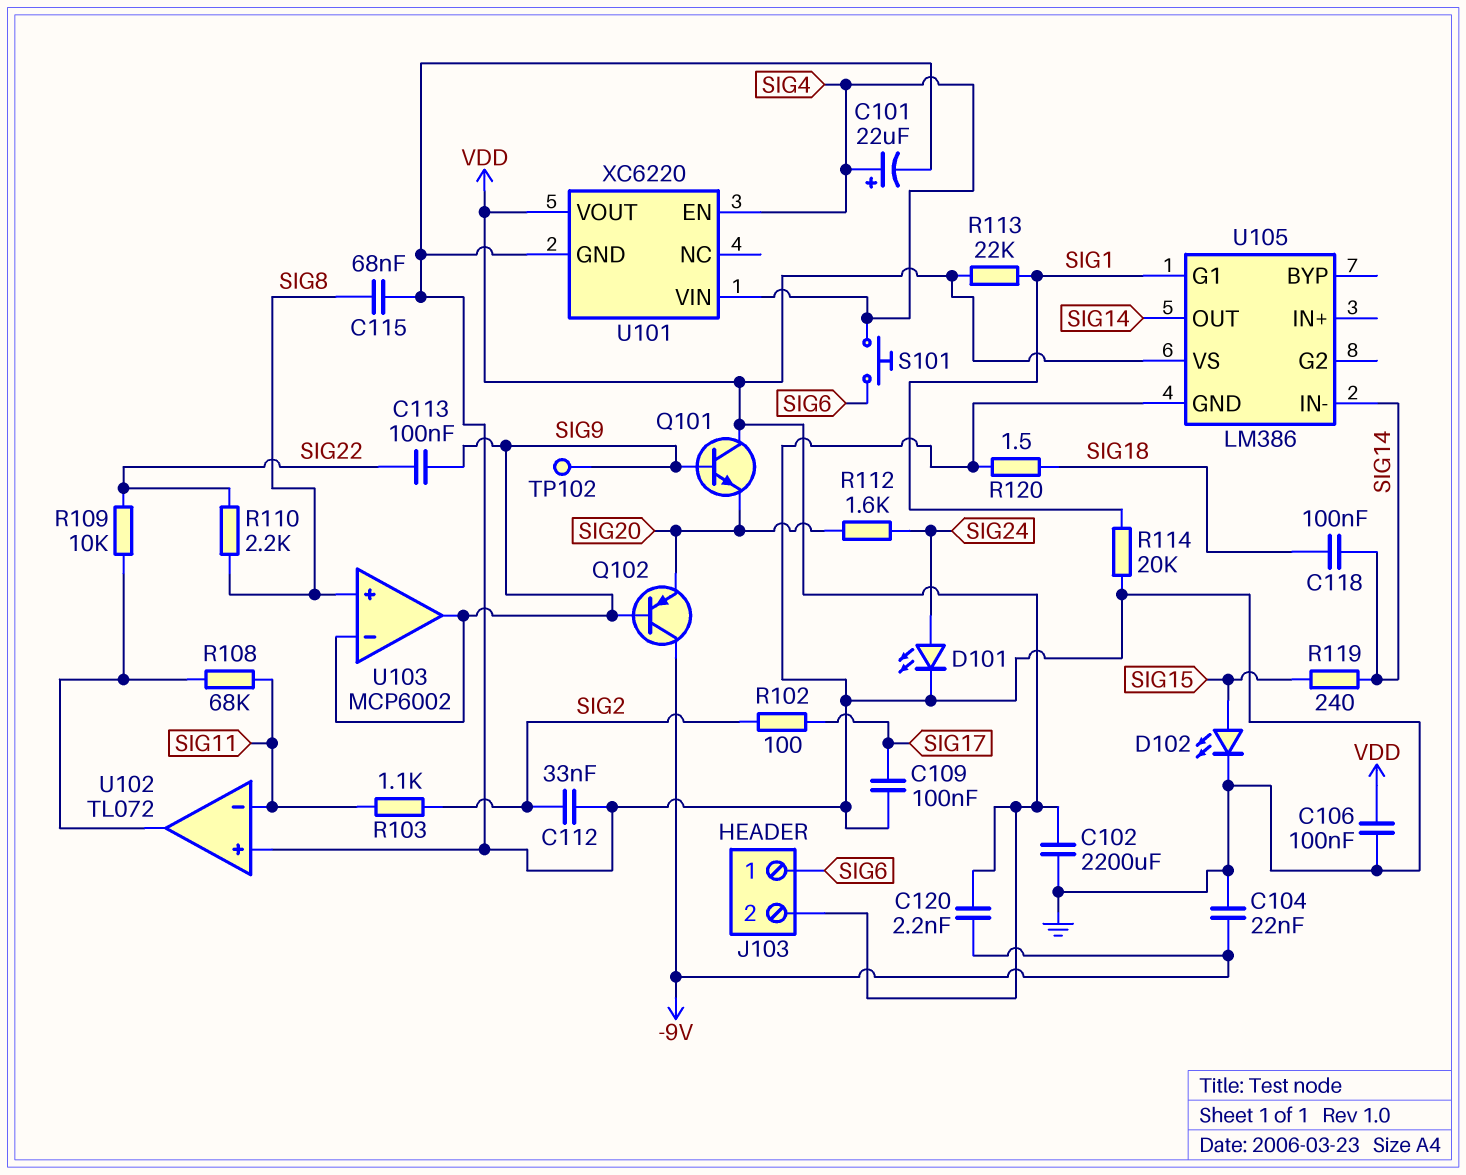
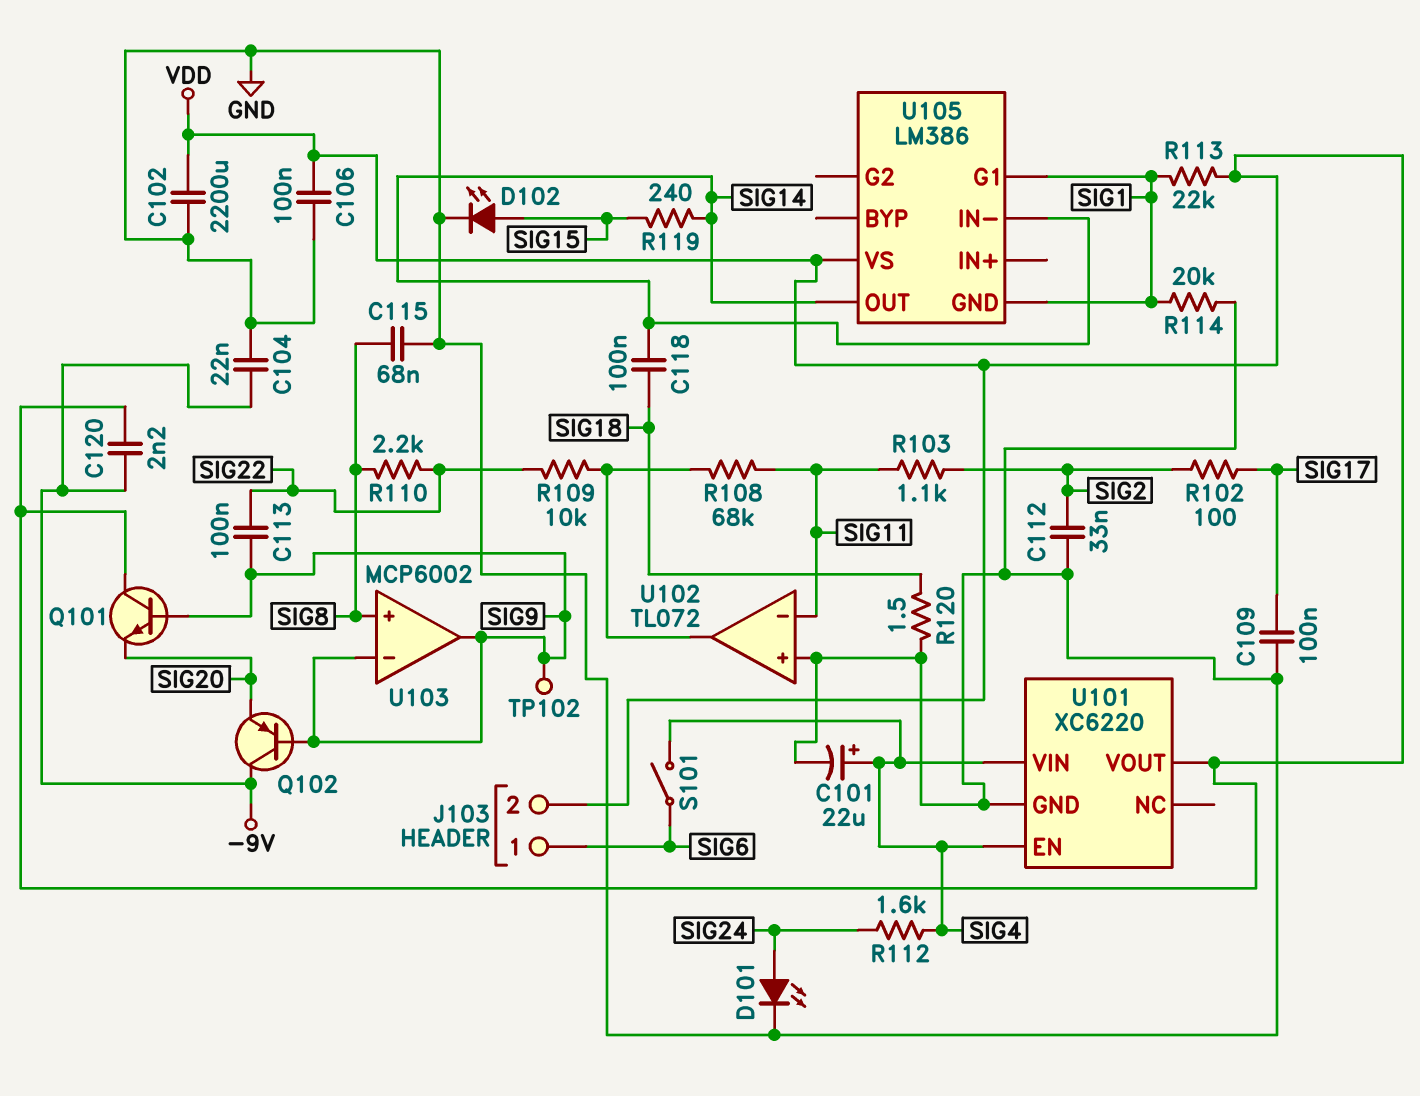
R112: 1.6k (SIG20, SIG24) -> 1.6k (SIG4, SIG24)
S101: button (SIG4, SIG6) -> switch (SIG4, SIG6)
U105 pin GND: GND -> SIG1

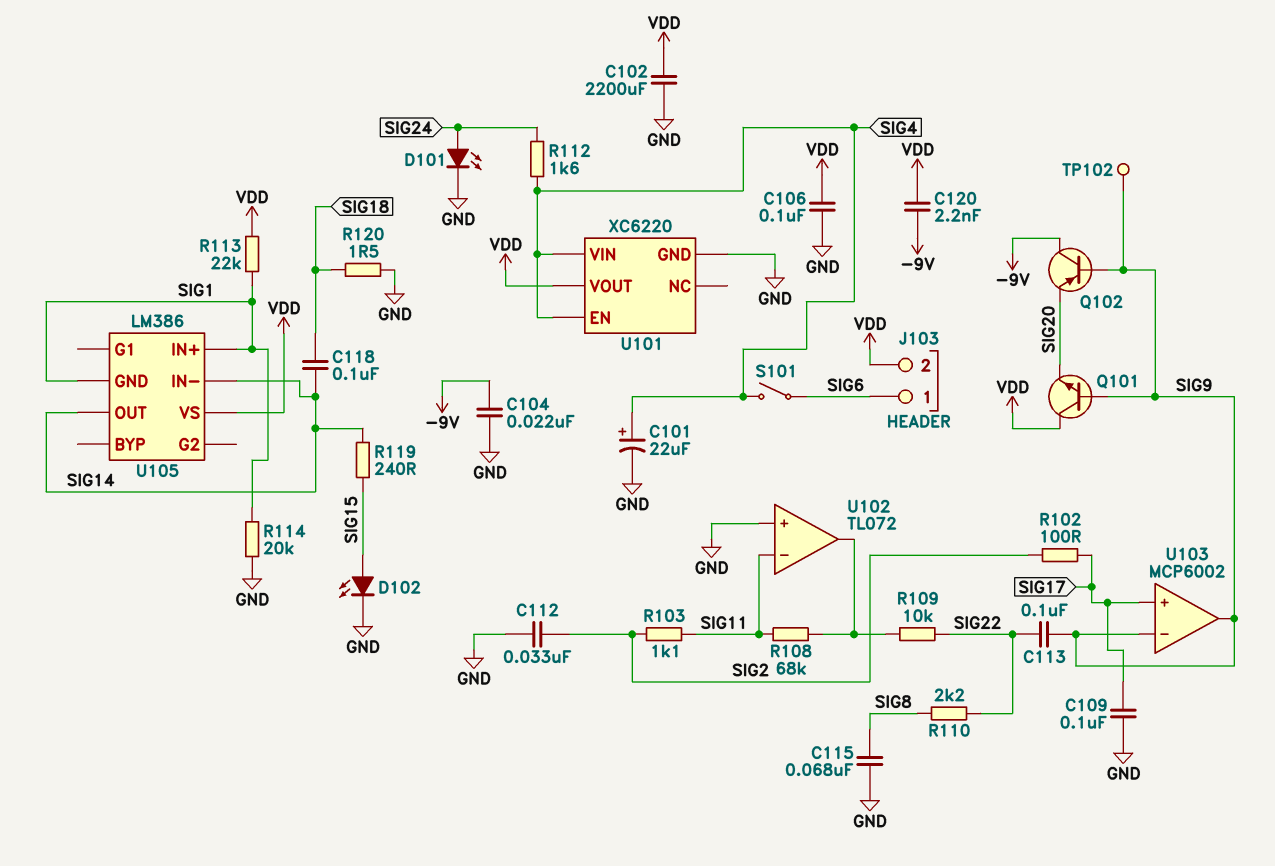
U103 pin in+: SIG8 -> SIG17
U105 pin G1: SIG1 -> none
U105 pin IN+: none -> SIG1

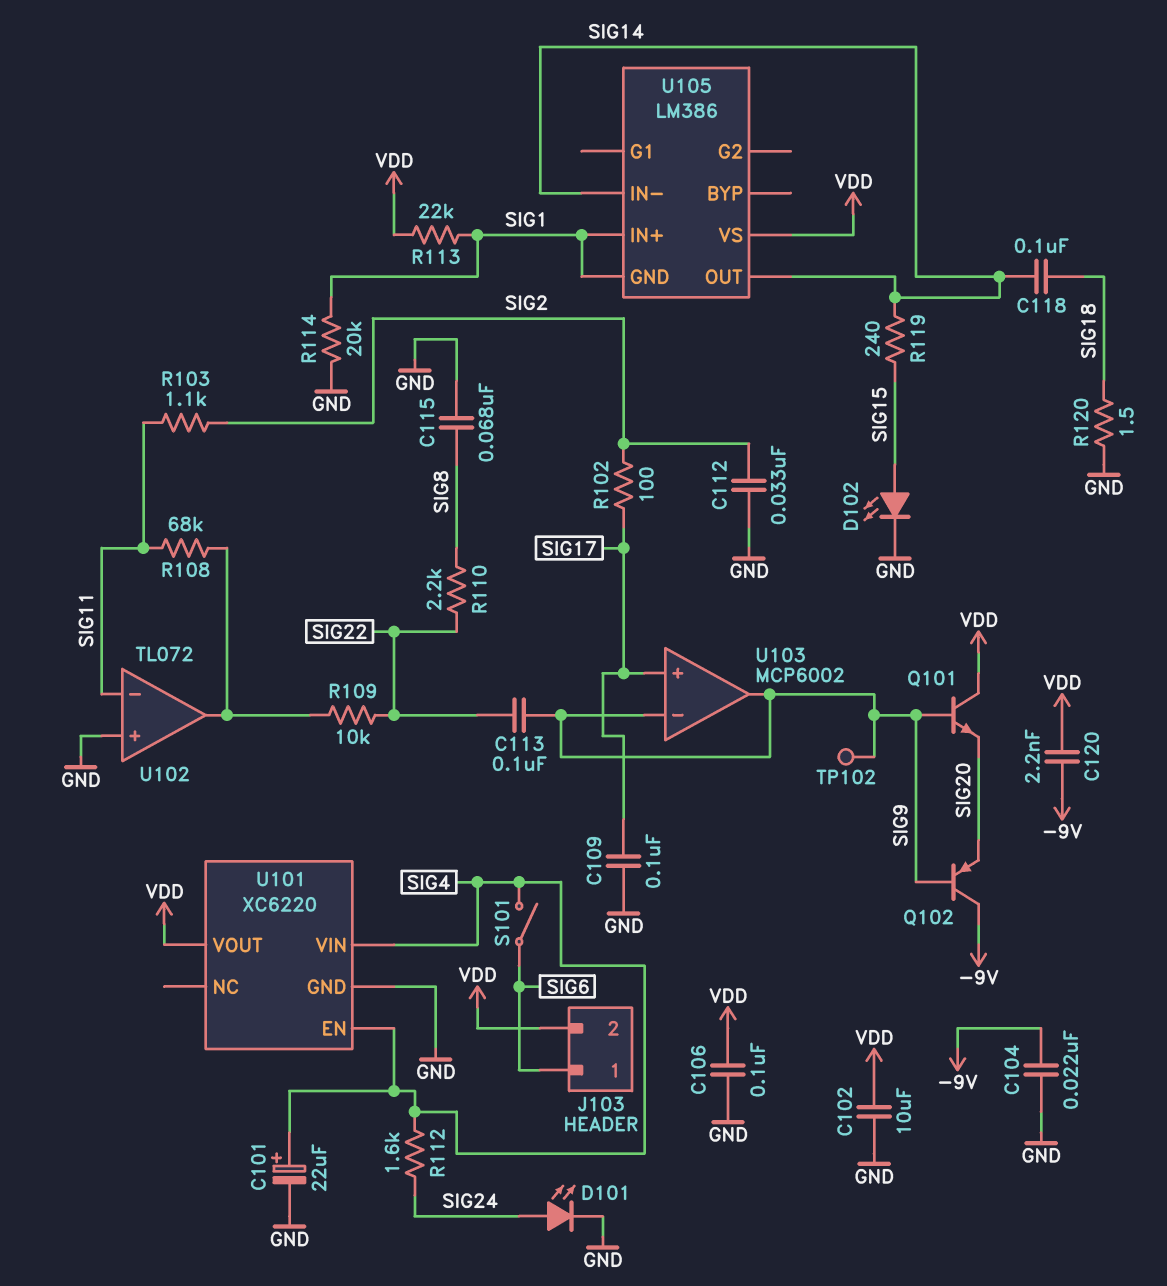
C102: 2200uF (GND, VDD) -> 10uF (GND, VDD)

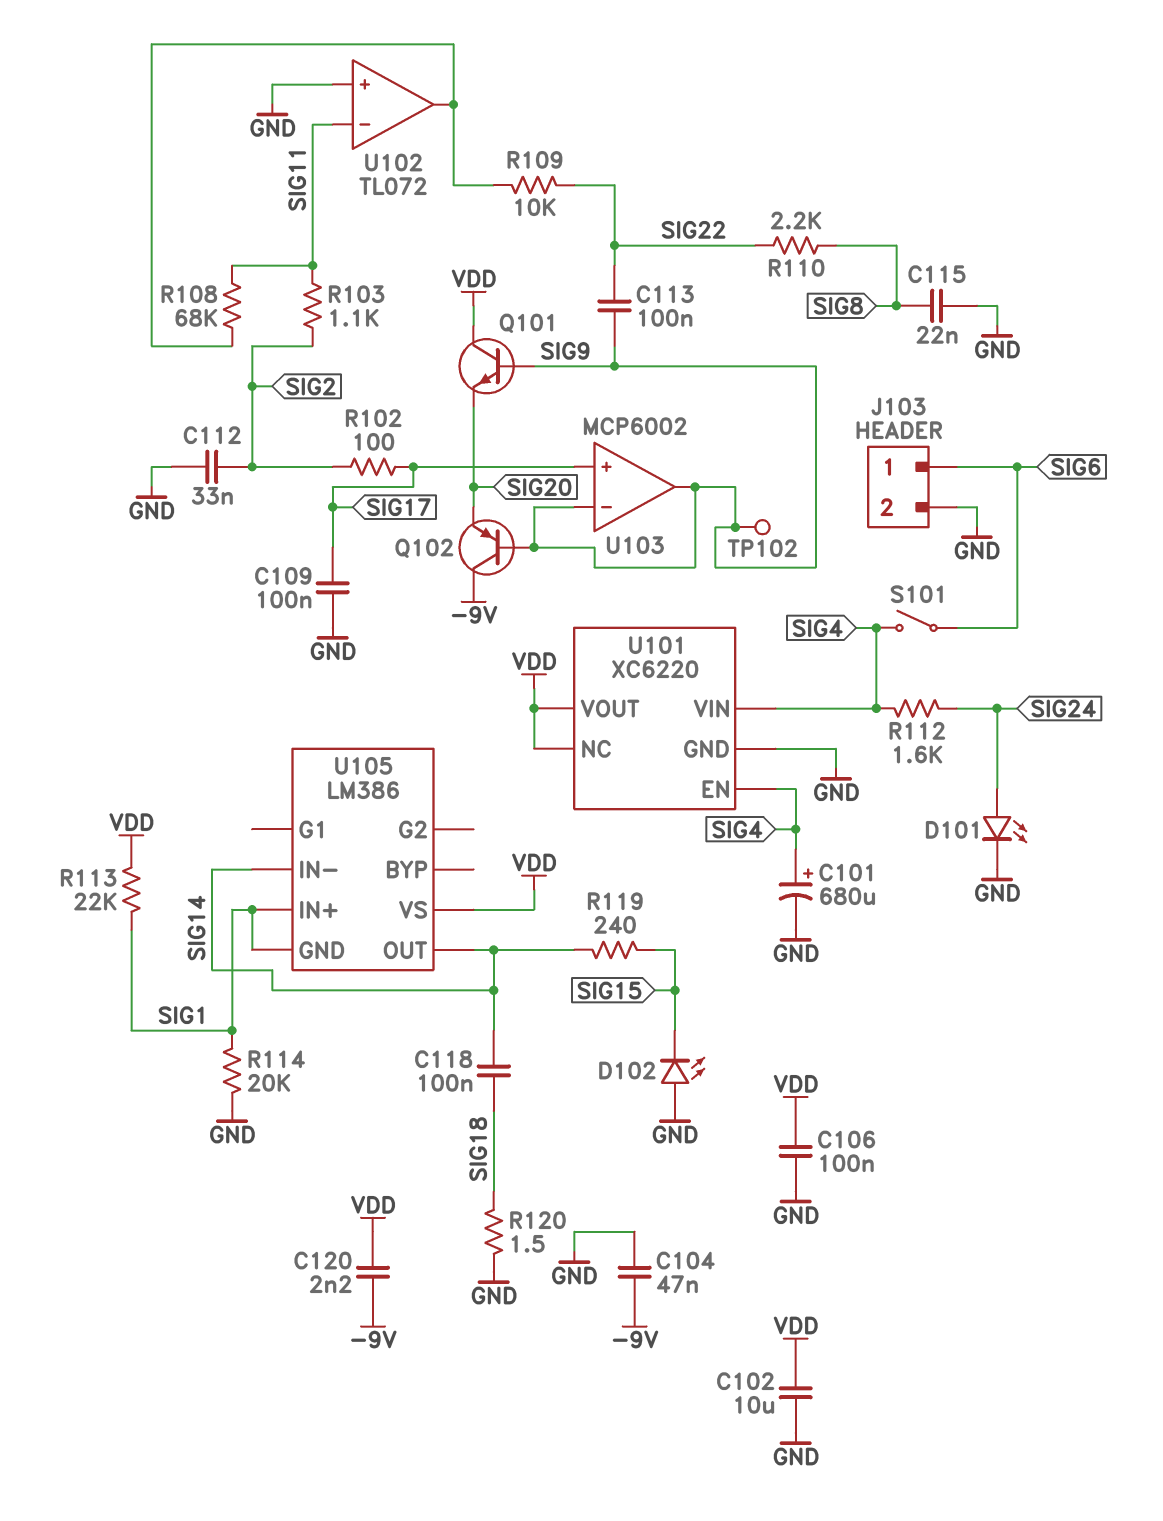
C101: 22uF (plus SIG4, minus GND) -> 680uF (plus SIG4, minus GND)
C104: 22nF (-9V, GND) -> 47nF (-9V, GND)
C115: 68nF (GND, SIG8) -> 22nF (GND, SIG8)
D102: LED (A SIG15, K GND) -> LED (A GND, K SIG15)
J103 pin 2: VDD -> GND
U101 pin NC: none -> VDD

